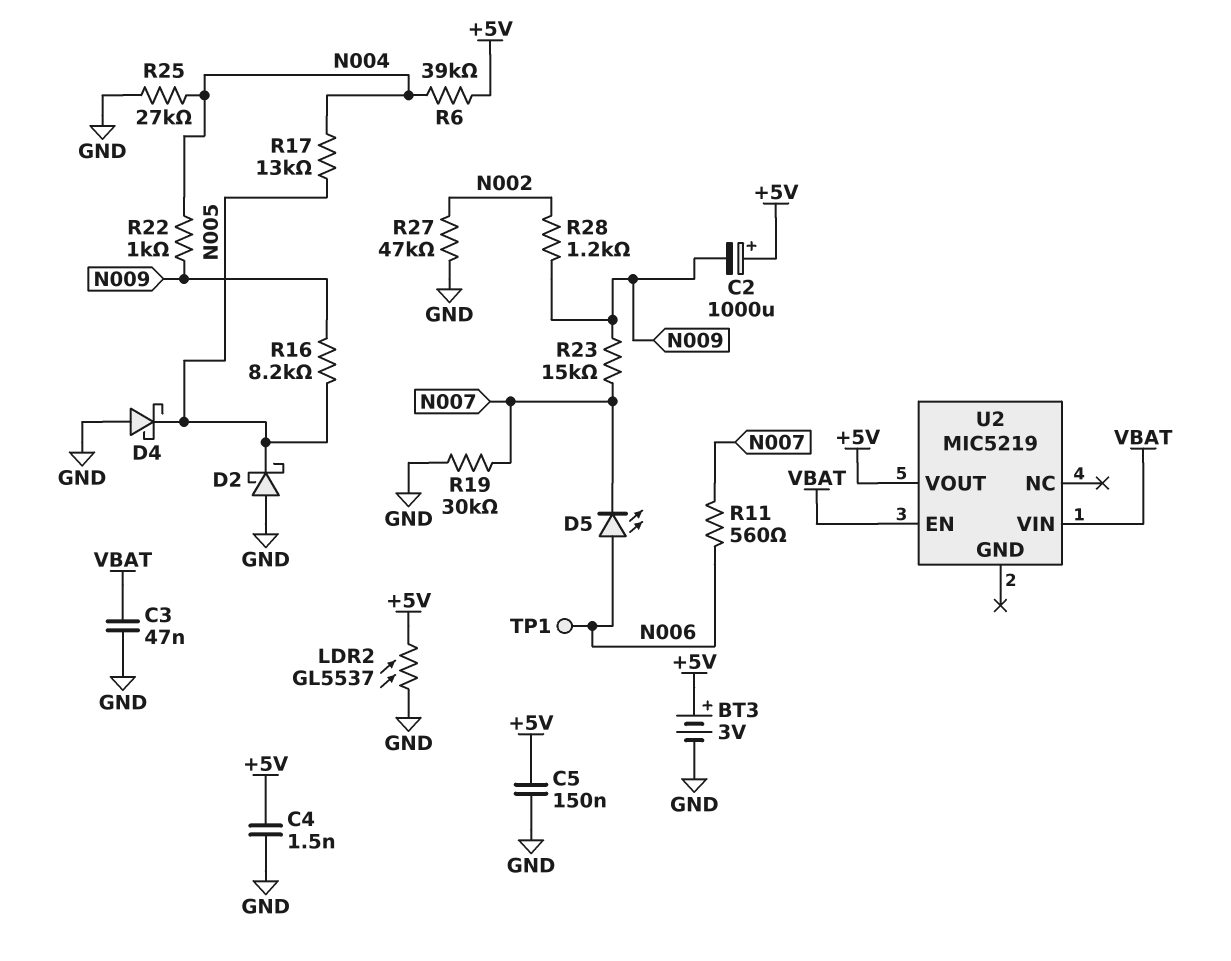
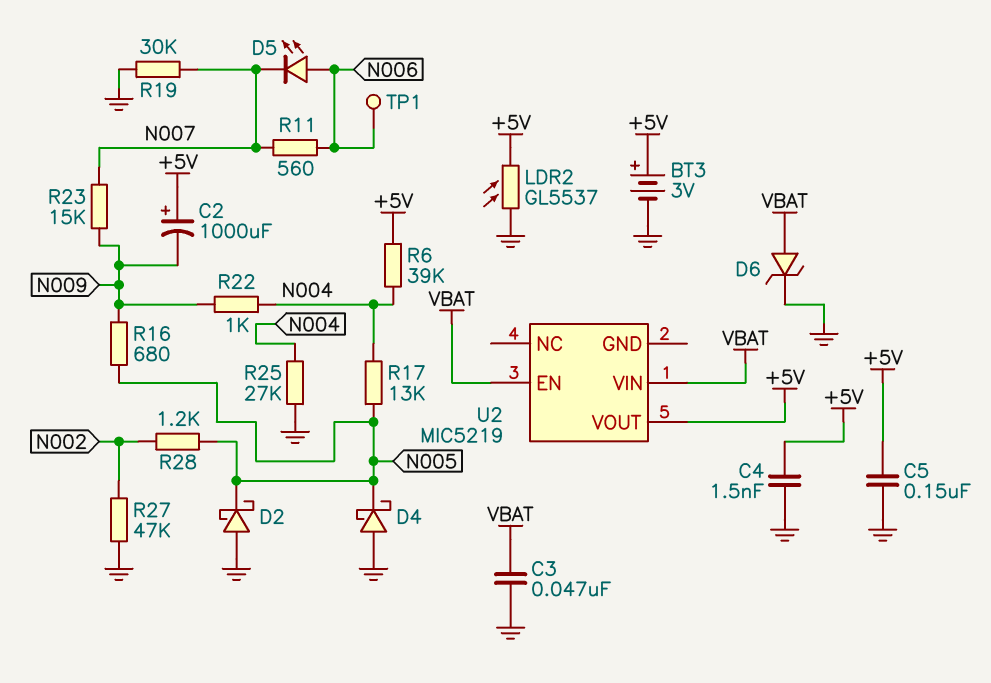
D6: none -> zener (A VBAT, K GND)
R16: 8.2k (N005, N009) -> 680 (N005, N009)
R28: 1.2k (N002, N009) -> 1.2k (N002, N005)

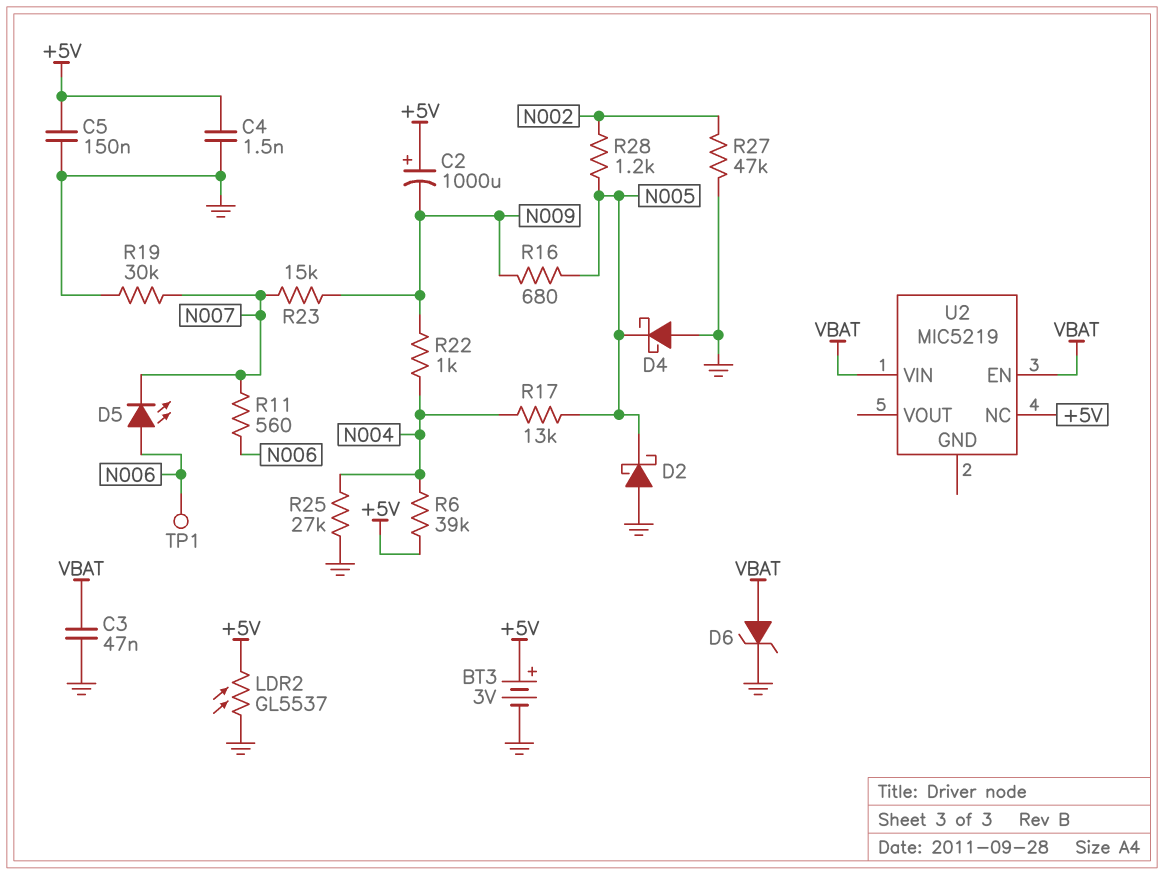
U2 pin NC: none -> +5V
U2 pin VOUT: +5V -> none

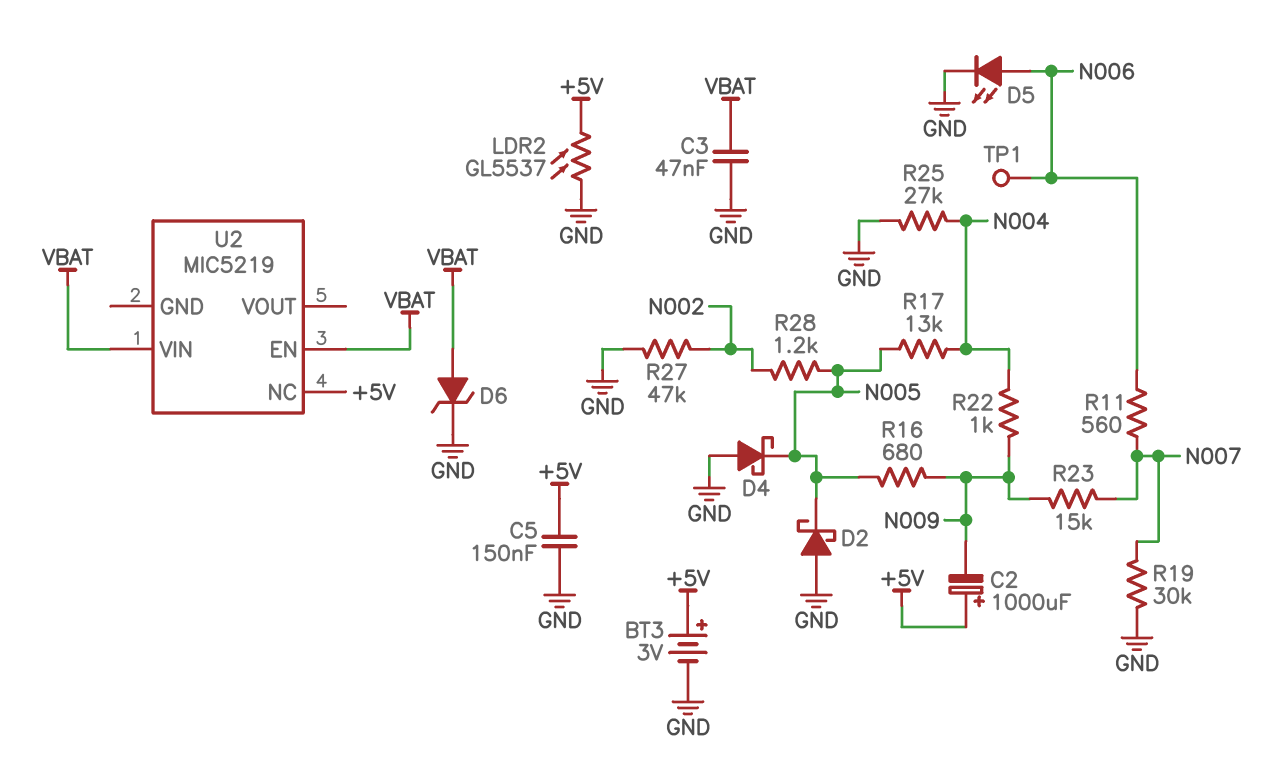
C4: 1.5nF (+5V, GND) -> none
D5: LED (A N006, K N007) -> LED (A N006, K GND)
R6: 39k (+5V, N004) -> none

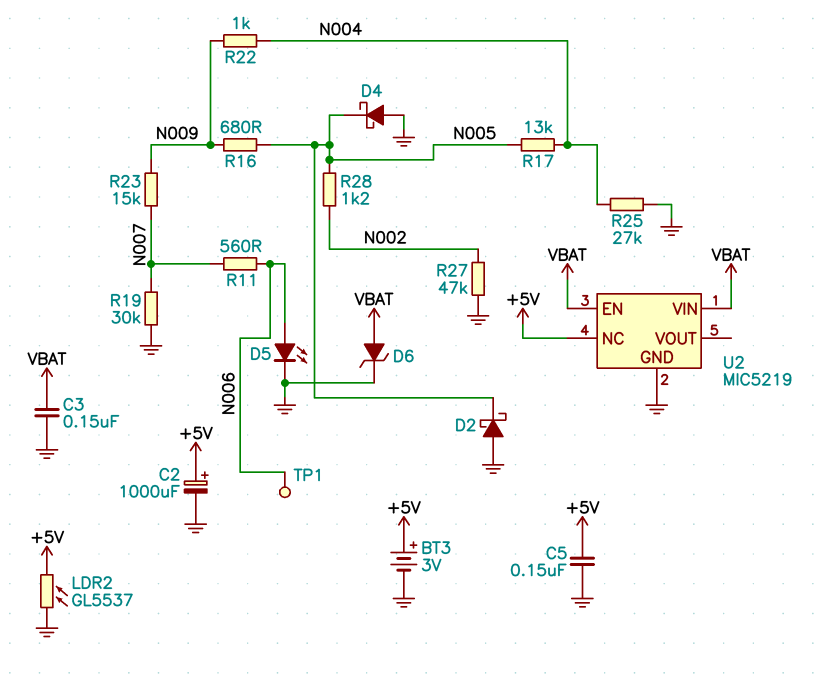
C2: 1000uF (plus +5V, minus N009) -> 1000uF (plus +5V, minus GND)
C3: 47nF (GND, VBAT) -> 150nF (GND, VBAT)
U2 pin GND: none -> GND

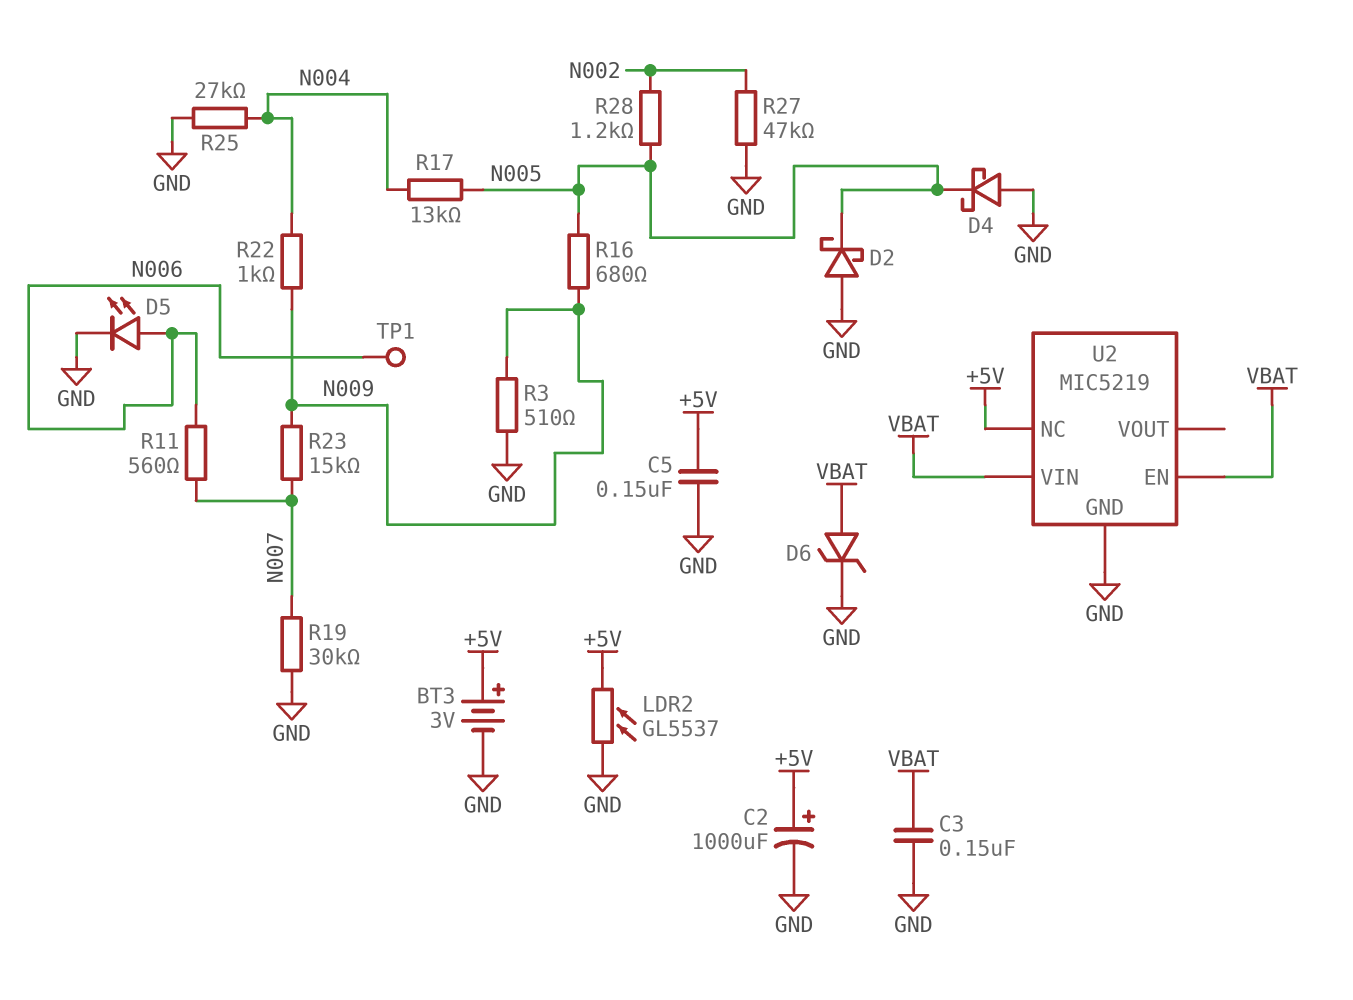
R3: none -> 510 (GND, N009)

